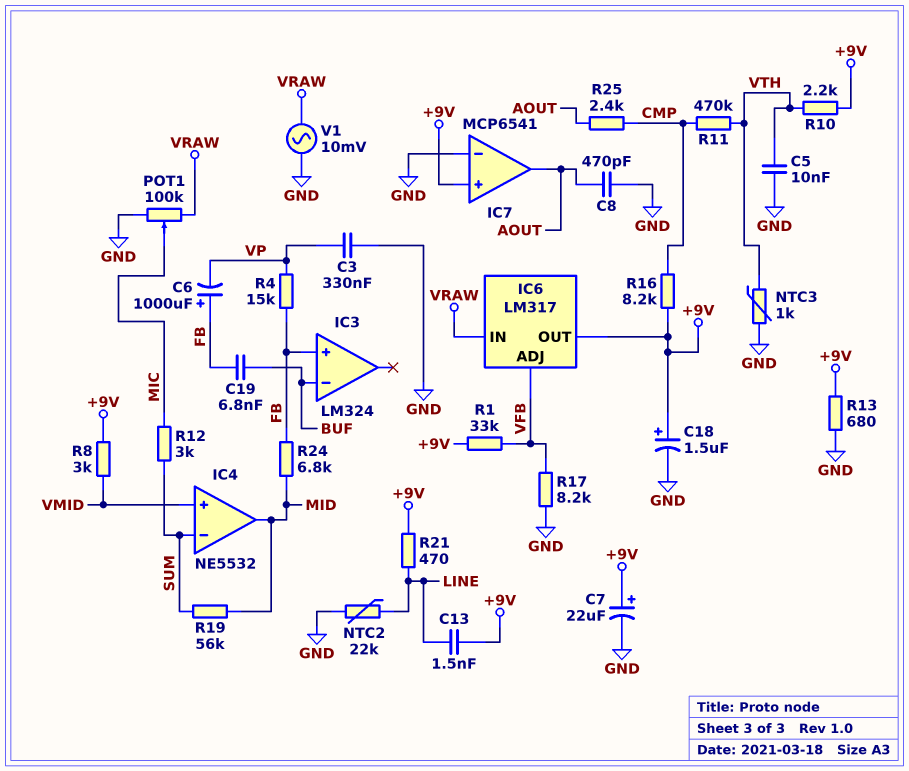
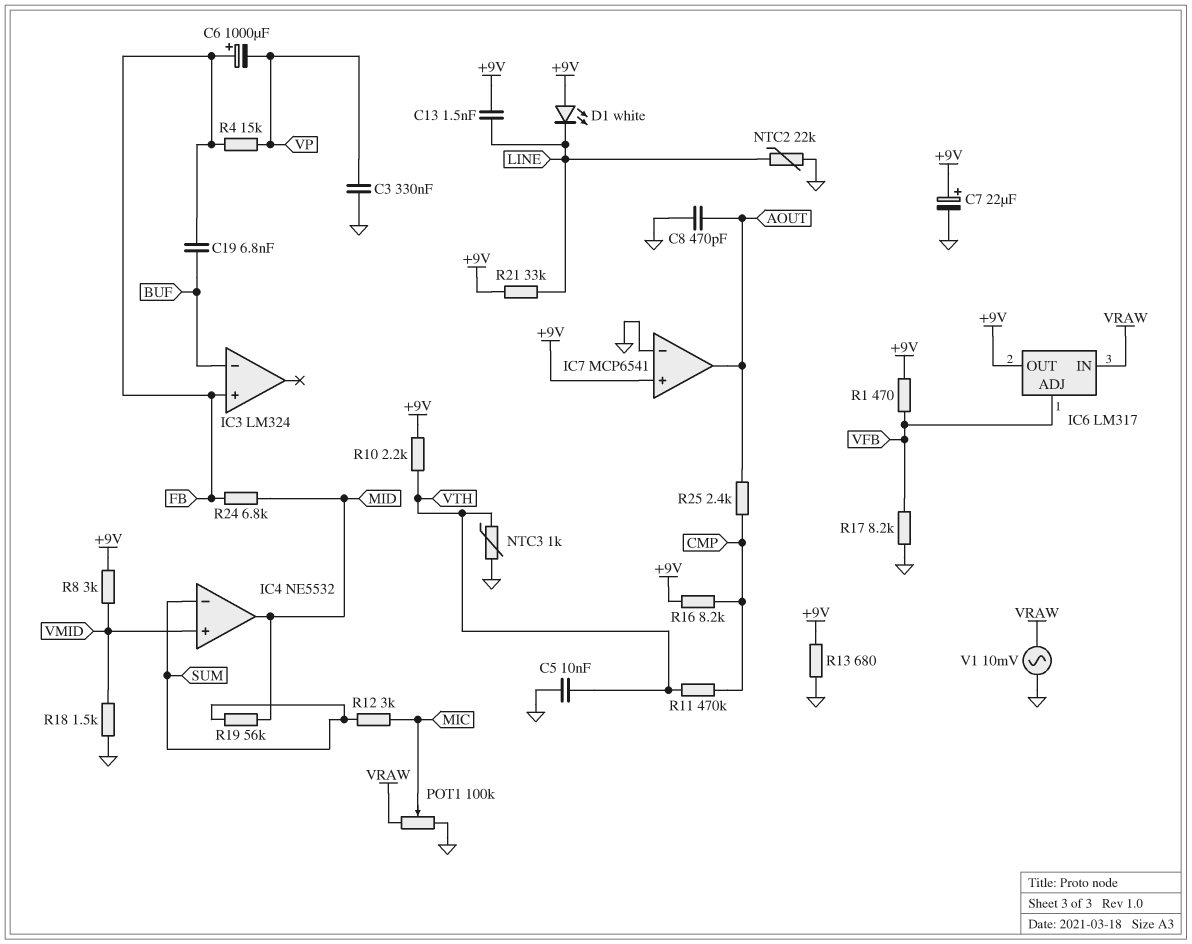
C18: 1.5uF (plus +9V, minus GND) -> none
D1: none -> LED white (A +9V, K LINE)
R1: 33k (+9V, VFB) -> 470 (+9V, VFB)
R18: none -> 1.5k (GND, VMID)
R21: 470 (+9V, LINE) -> 33k (+9V, LINE)

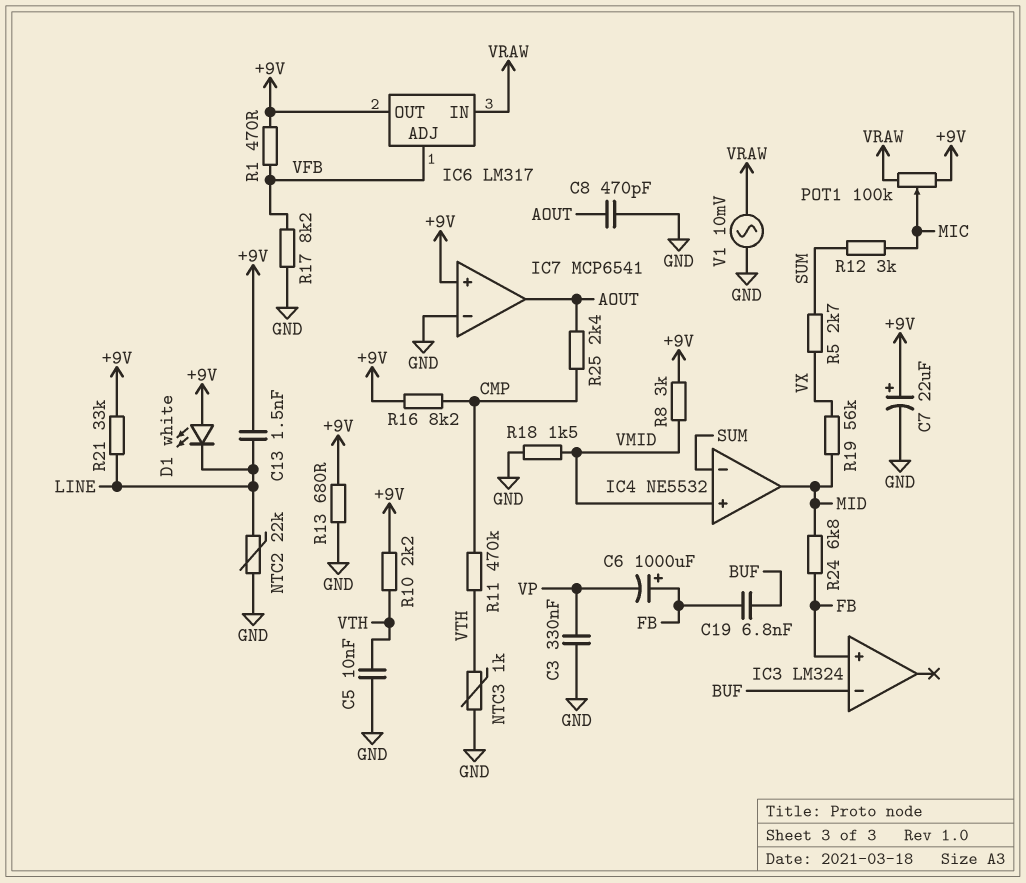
POT1: 100k (GND, VRAW, wiper MIC) -> 100k (+9V, VRAW, wiper MIC)
R4: 15k (FB, VP) -> none
R5: none -> 2.7k (SUM, VX)
R19: 56k (MID, SUM) -> 56k (MID, VX)

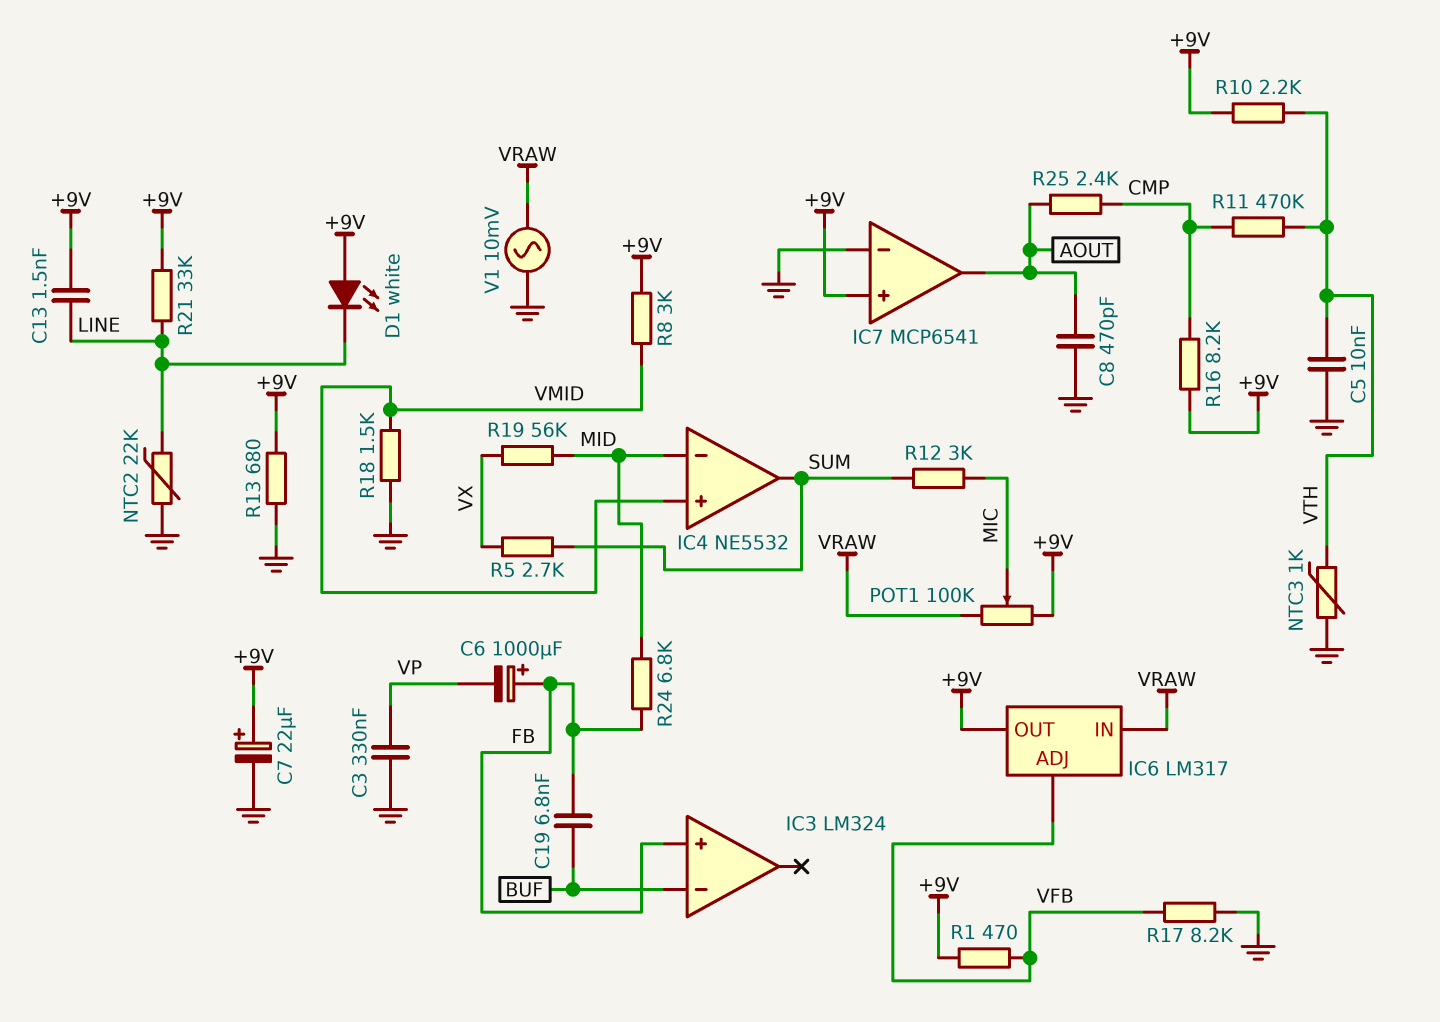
IC4 pin in-: SUM -> MID
IC4 pin out: MID -> SUM

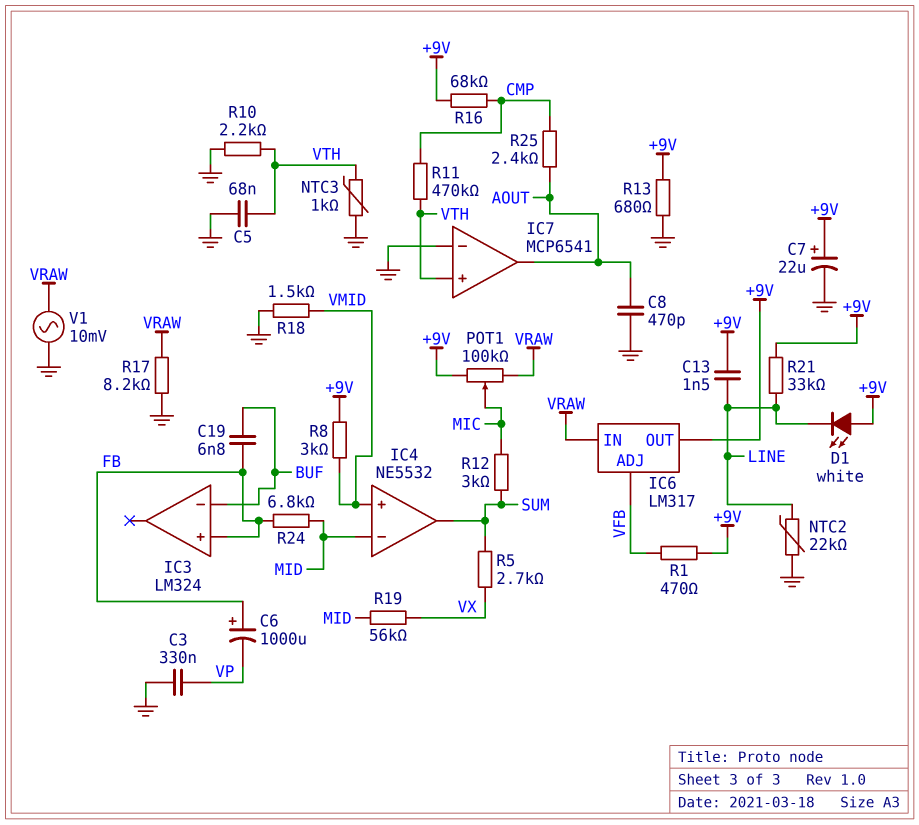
C5: 10nF (GND, VTH) -> 68nF (GND, VTH)
IC7 pin in+: +9V -> VTH
R10: 2.2k (+9V, VTH) -> 2.2k (GND, VTH)
R16: 8.2k (+9V, CMP) -> 68k (+9V, CMP)
R17: 8.2k (GND, VFB) -> 8.2k (GND, VRAW)

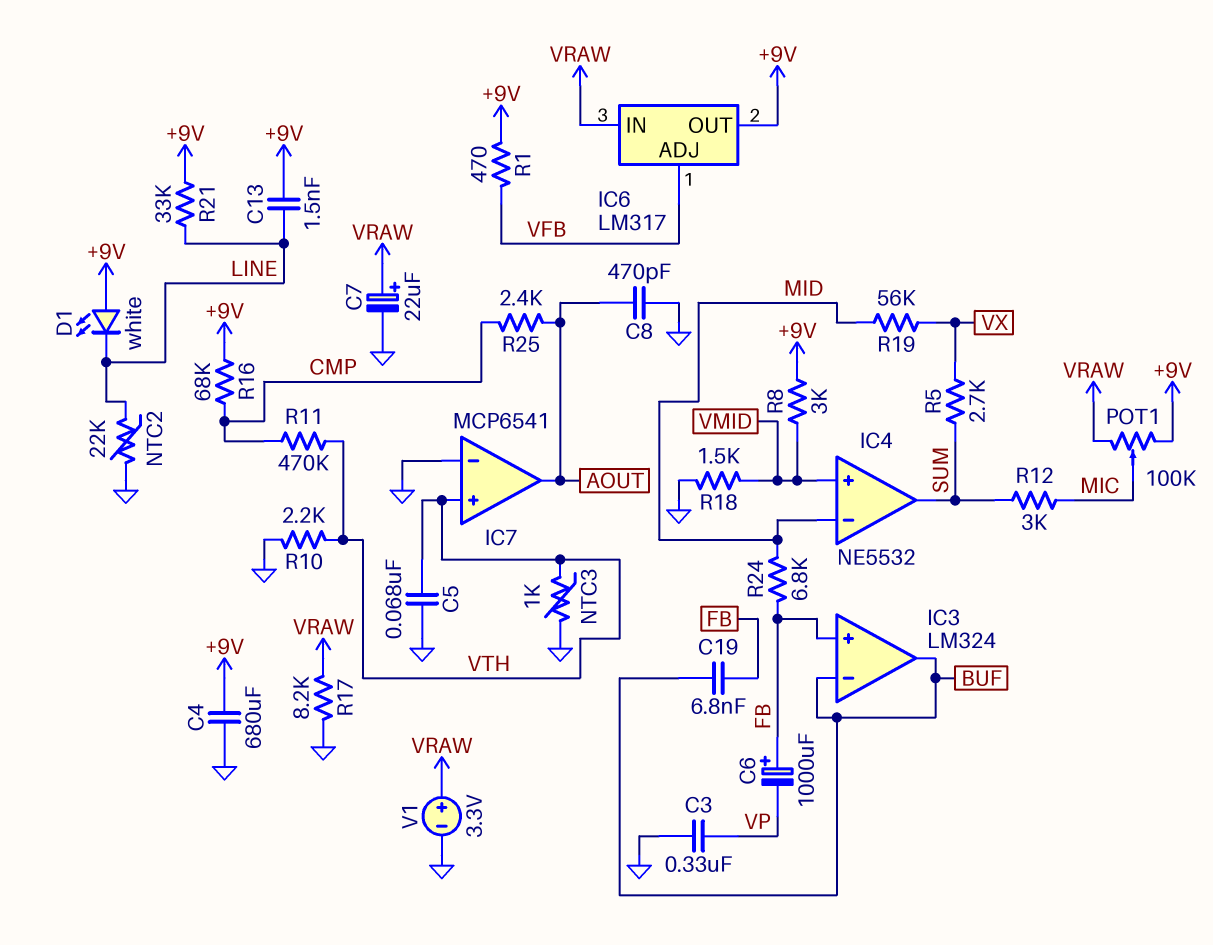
C4: none -> 680uF (+9V, GND)
C7: 22uF (plus +9V, minus GND) -> 22uF (plus VRAW, minus GND)
IC3 pin out: none -> BUF
R13: 680 (+9V, GND) -> none
V1: AC 10mV (GND, VRAW) -> 3.3V (plus VRAW, minus GND)

